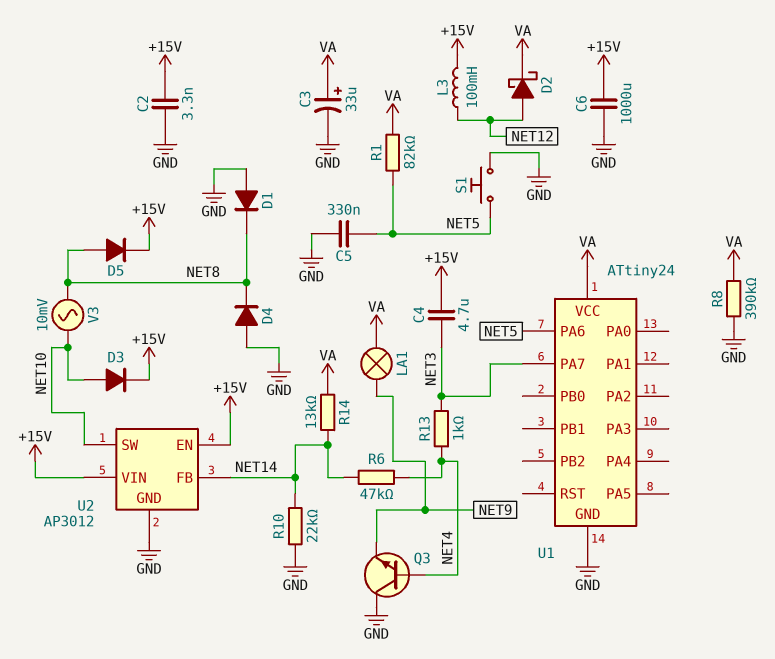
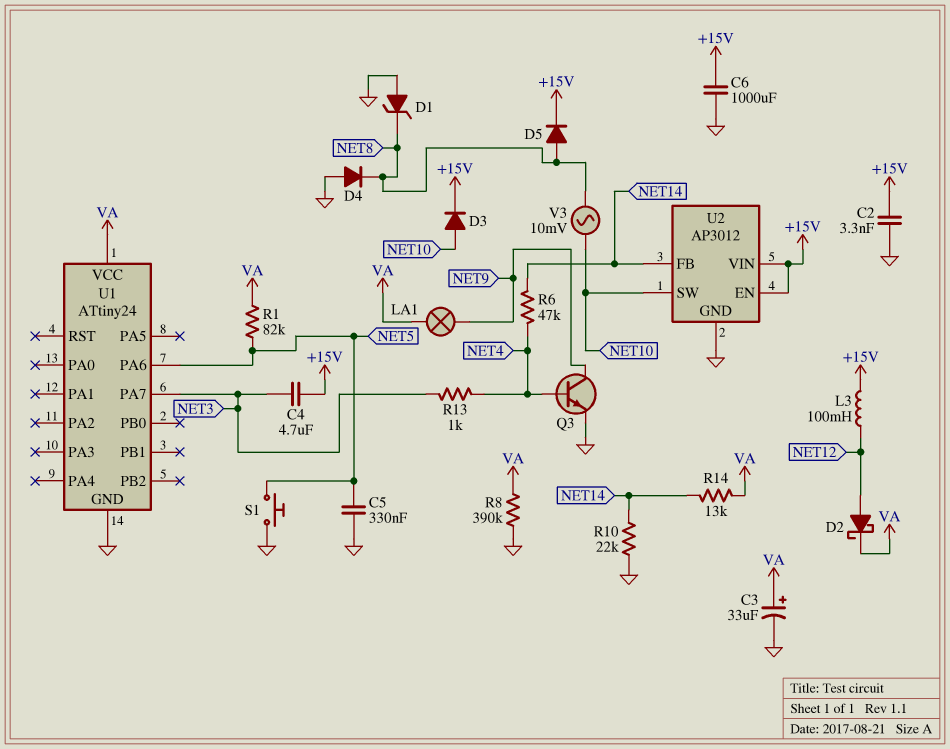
D1: diode (A GND, K NET8) -> zener (A GND, K NET8)
Q3: NPN (B NET4, C GND, E NET9) -> NPN (B NET4, C NET9, E GND)

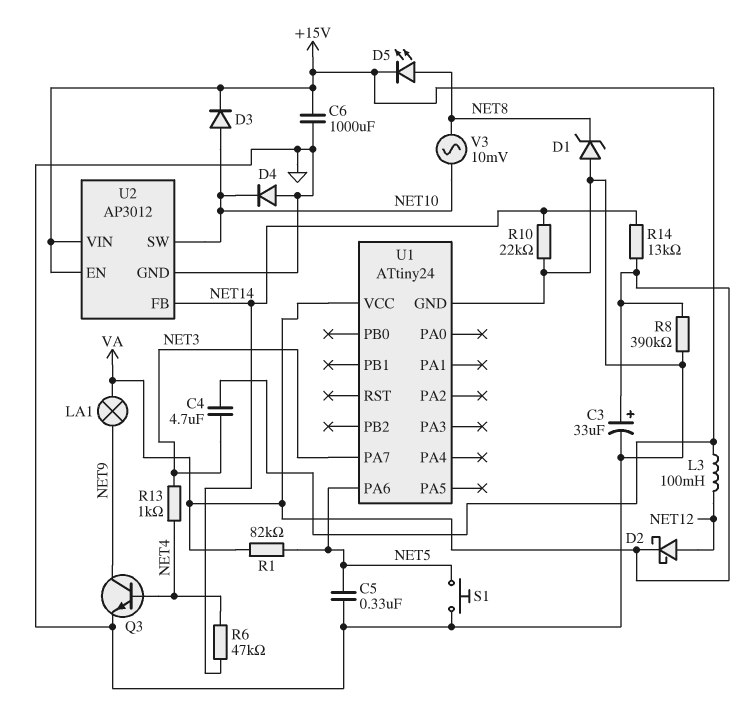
C2: 3.3nF (+15V, GND) -> none
D4: diode (A GND, K NET8) -> diode (A GND, K NET10)
D5: diode (A NET8, K +15V) -> LED (A NET8, K +15V)

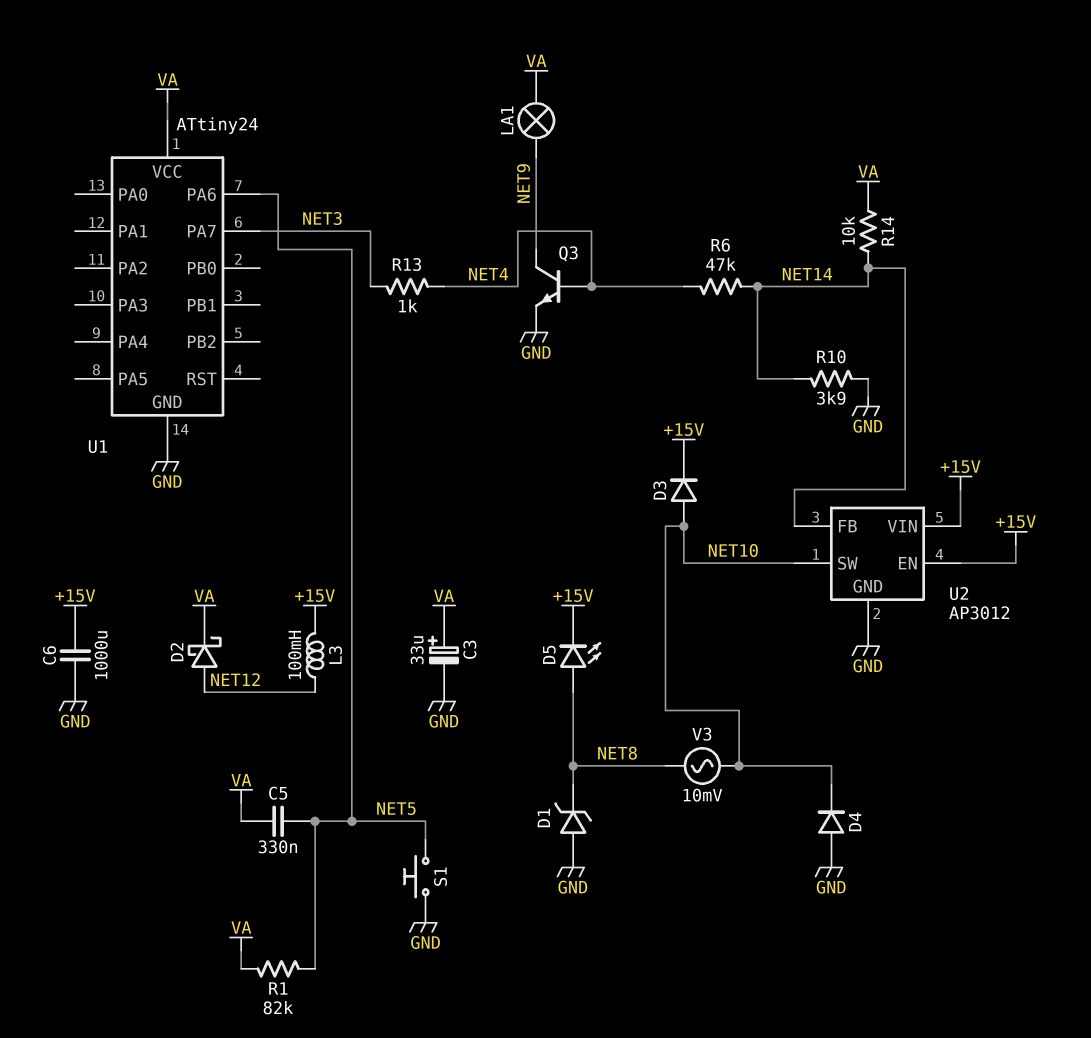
C4: 4.7uF (+15V, NET3) -> none
C5: 330nF (GND, NET5) -> 330nF (NET5, VA)
R8: 390k (GND, VA) -> none
R10: 22k (GND, NET14) -> 3.9k (GND, NET14)
R14: 13k (NET14, VA) -> 10k (NET14, VA)

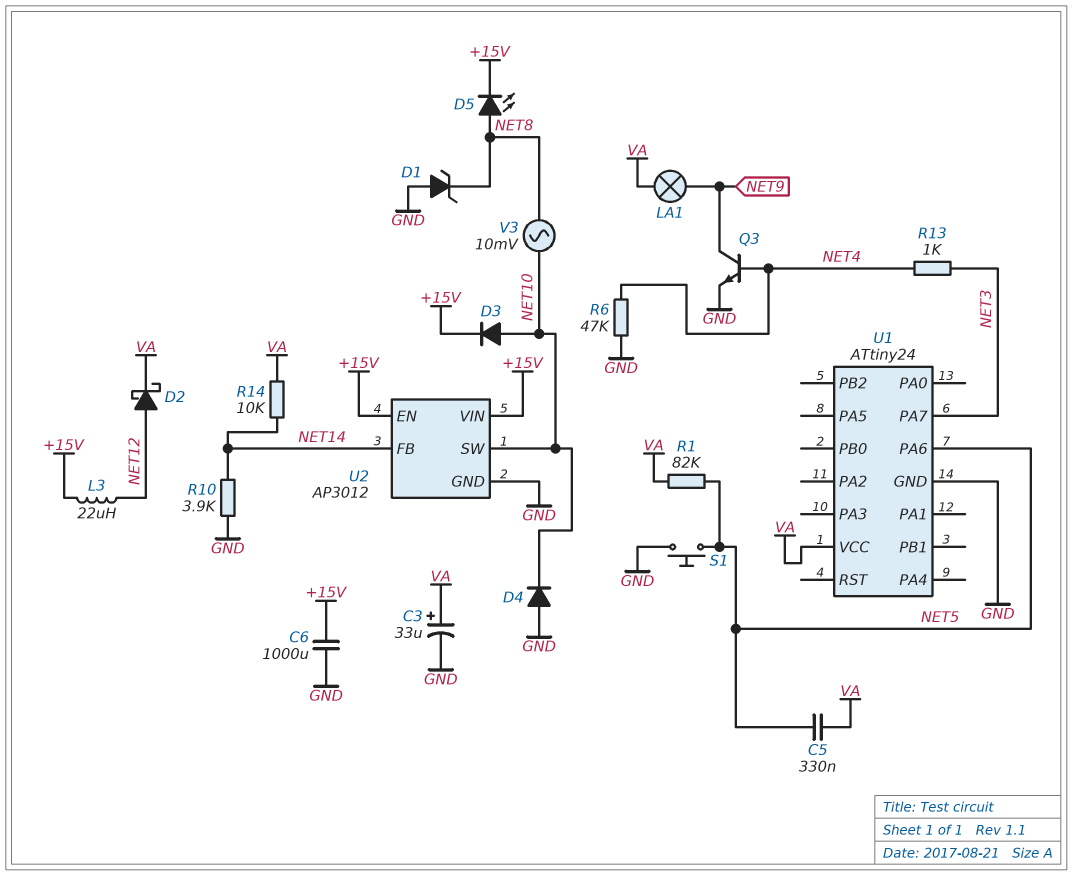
L3: 100mH (+15V, NET12) -> 22uH (+15V, NET12)
R6: 47k (NET4, NET14) -> 47k (GND, NET4)

